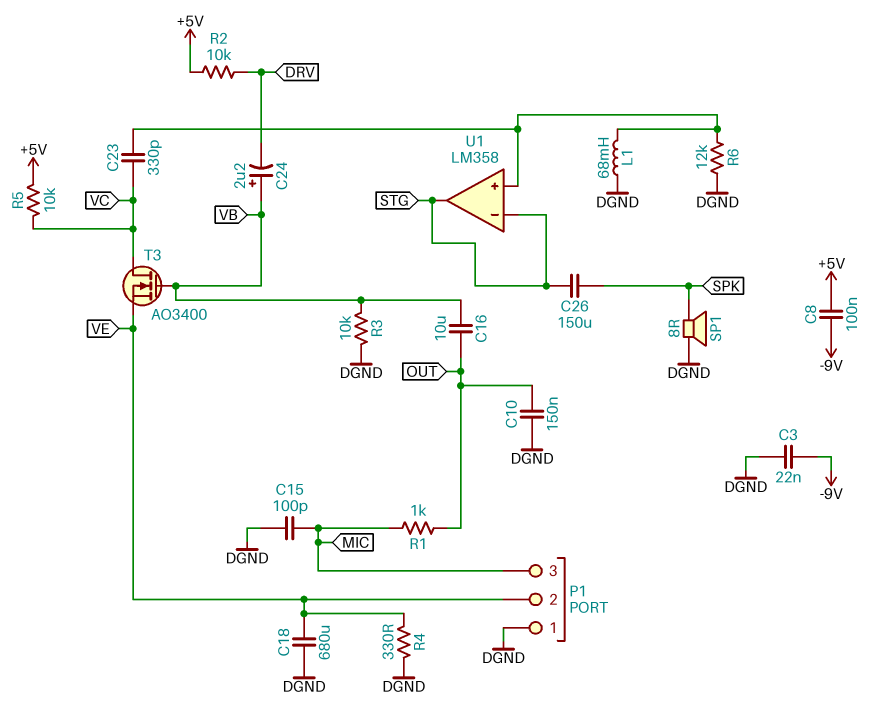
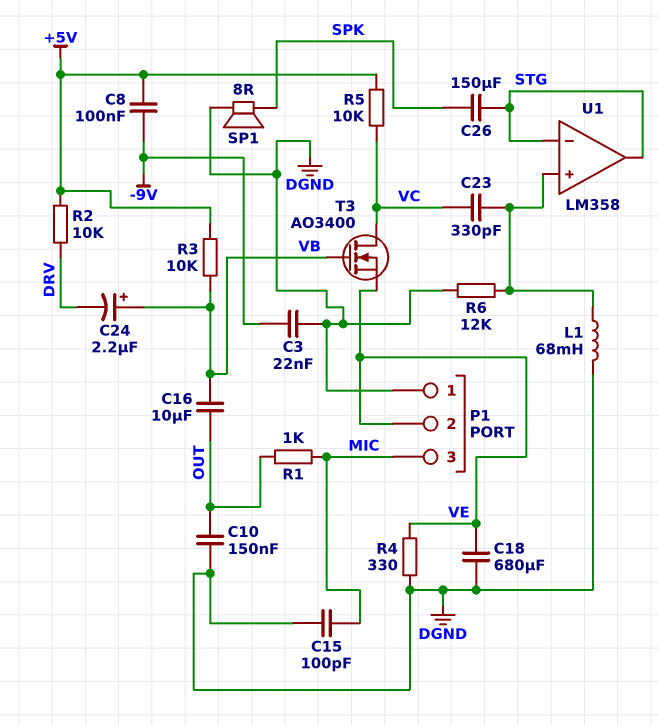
R3: 10k (DGND, VB) -> 10k (+5V, VB)

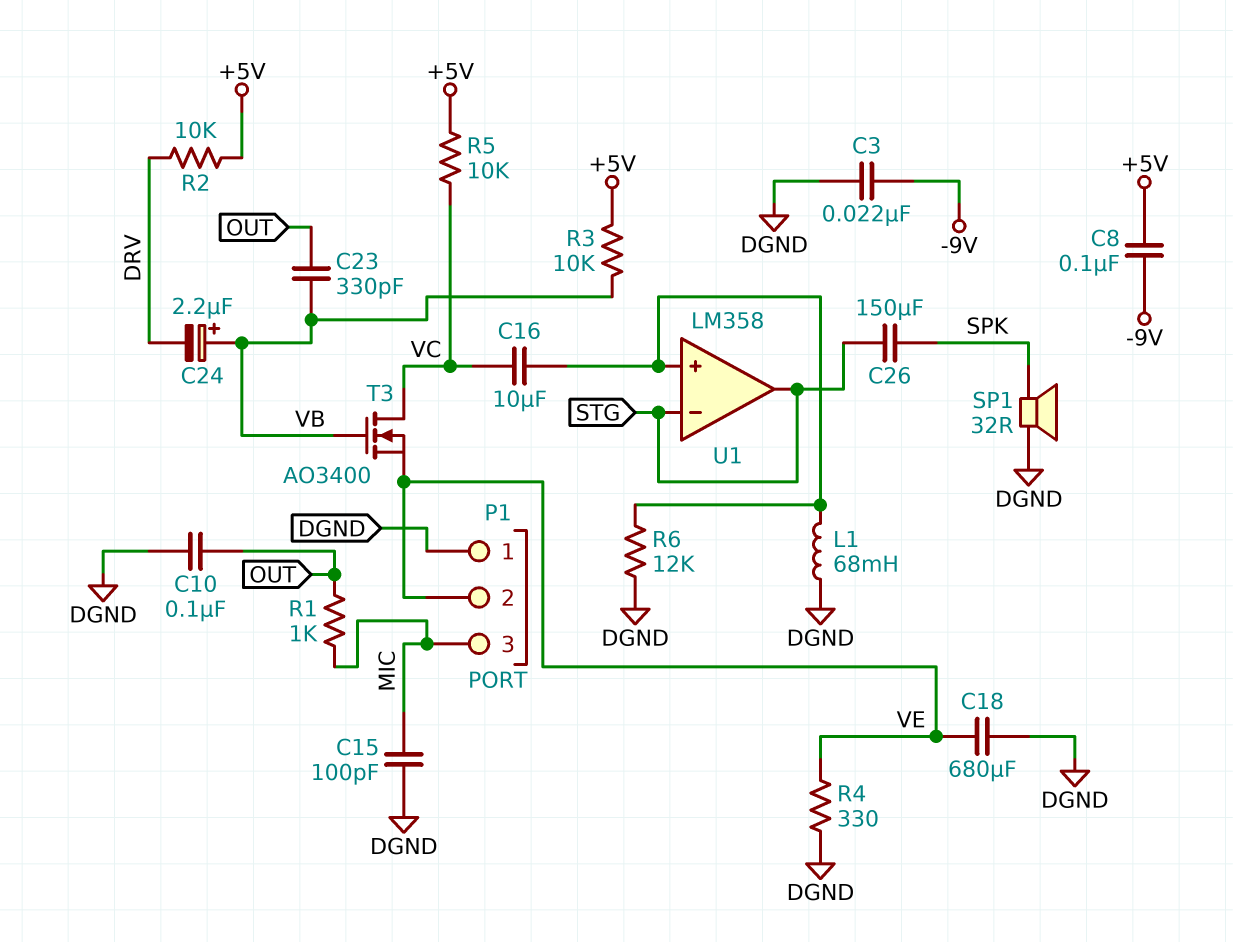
C10: 150nF (DGND, OUT) -> 100nF (DGND, OUT)
C16: 10uF (OUT, VB) -> 10uF (U1/in+, VC)
C23: 330pF (U1/in+, VC) -> 330pF (OUT, VB)
SP1: speaker 8R (DGND, SPK) -> speaker 32R (DGND, SPK)

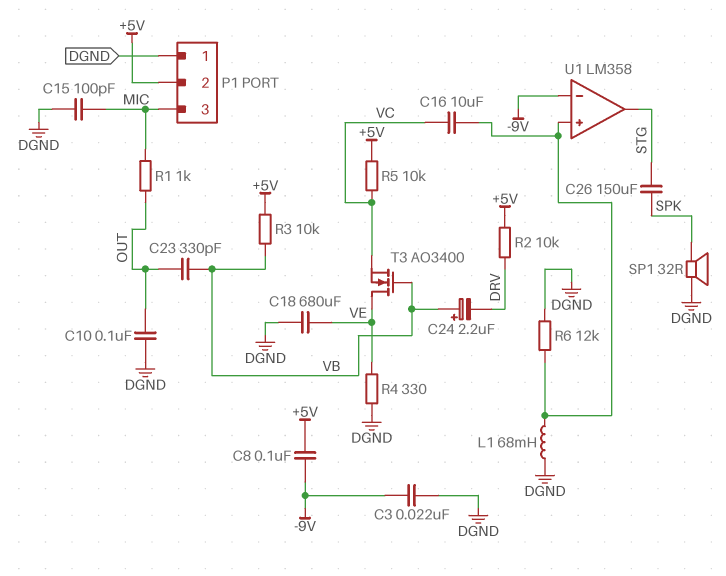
P1 pin 2: VE -> +5V
T3: NMOS AO3400 (G VB, D VC, S VE) -> NMOS AO3400 (G VB, D VE, S VC)
U1 pin in-: STG -> -9V

